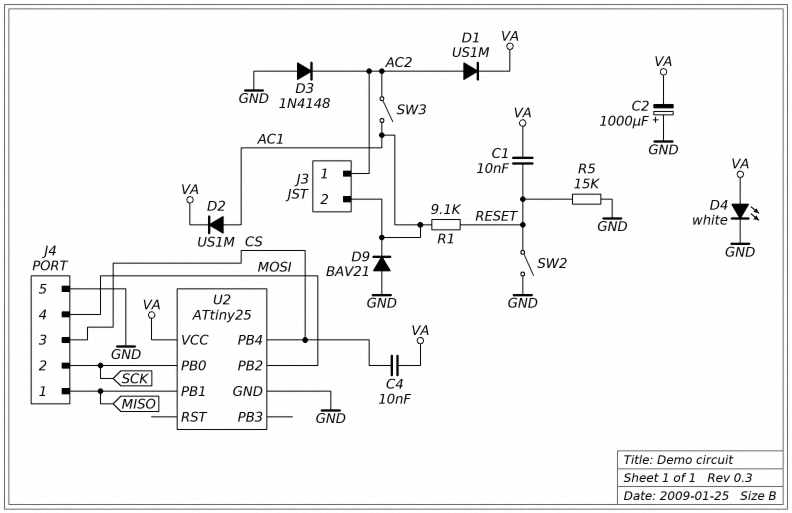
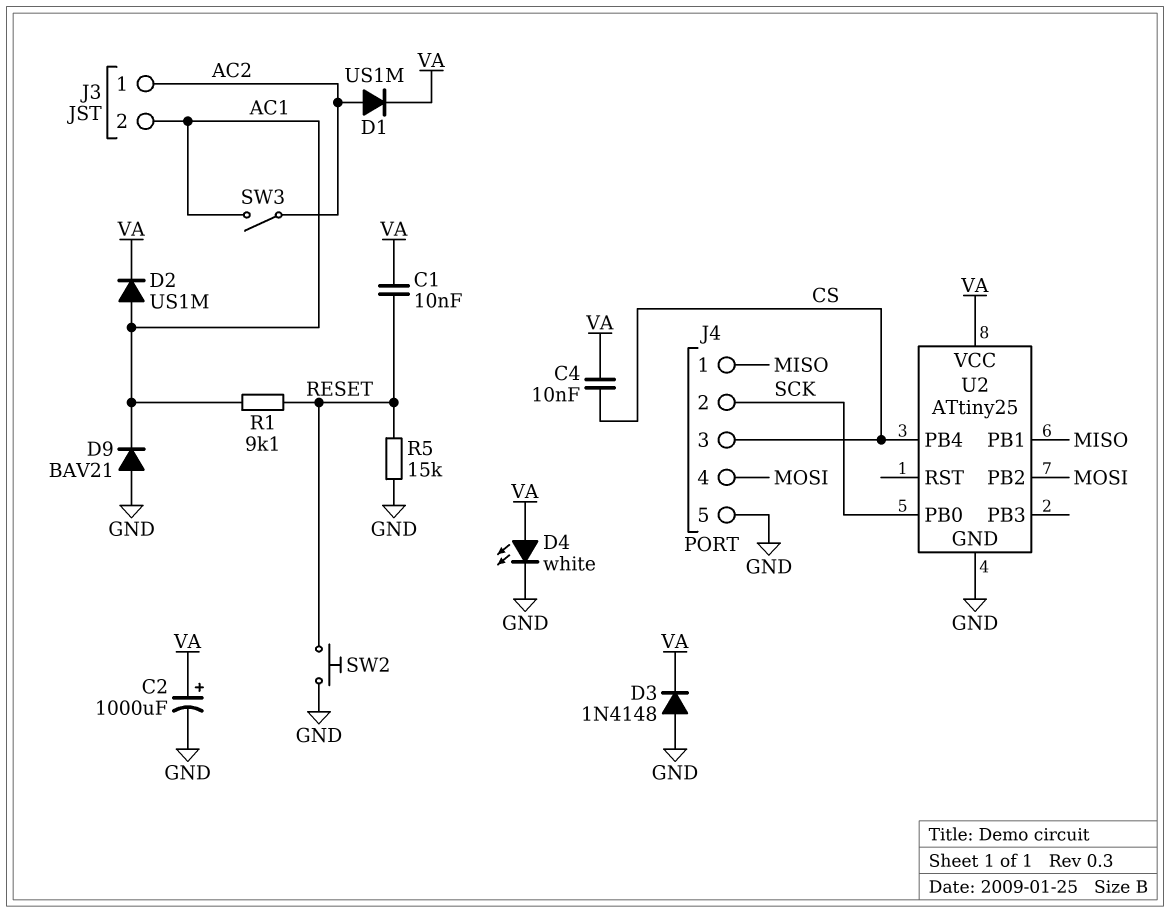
C2: 1000uF (plus GND, minus VA) -> 1000uF (plus VA, minus GND)
D3: diode 1N4148 (A GND, K AC2) -> diode 1N4148 (A GND, K VA)
SW2: switch (GND, RESET) -> button (GND, RESET)

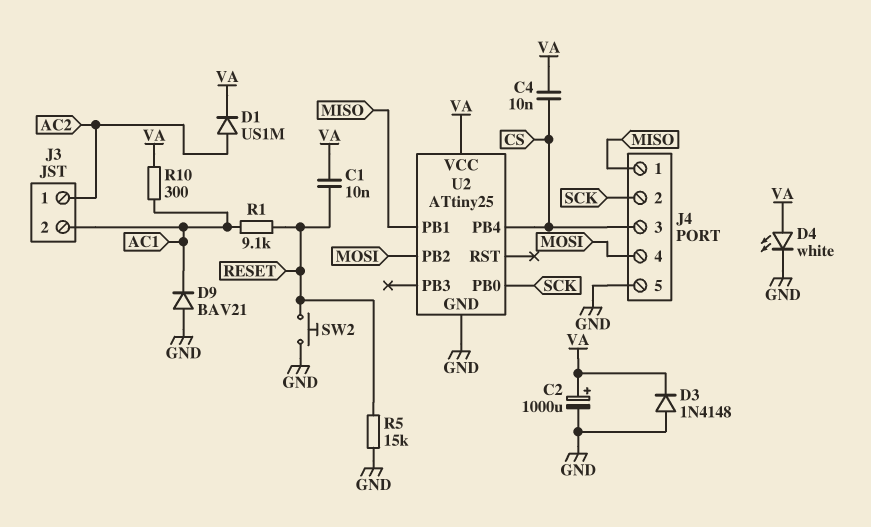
D2: diode US1M (A AC1, K VA) -> none
R10: none -> 300 (AC1, VA)
SW3: switch (AC1, AC2) -> none

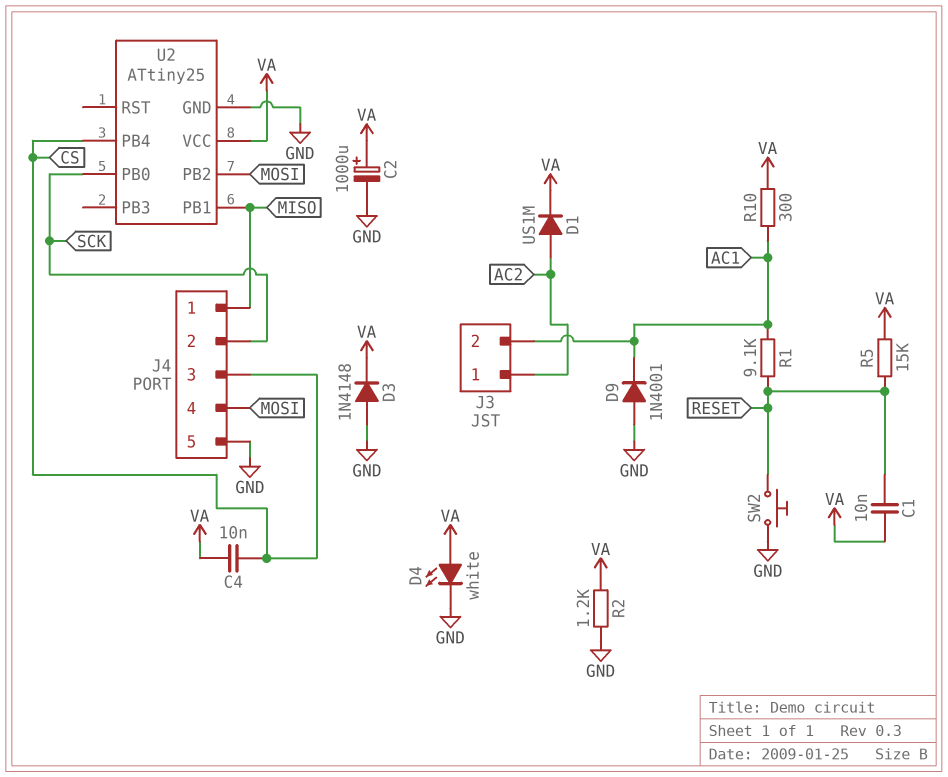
D9: diode BAV21 (A GND, K AC1) -> diode 1N4001 (A GND, K AC1)
R2: none -> 1.2k (GND, VA)
R5: 15k (GND, RESET) -> 15k (RESET, VA)

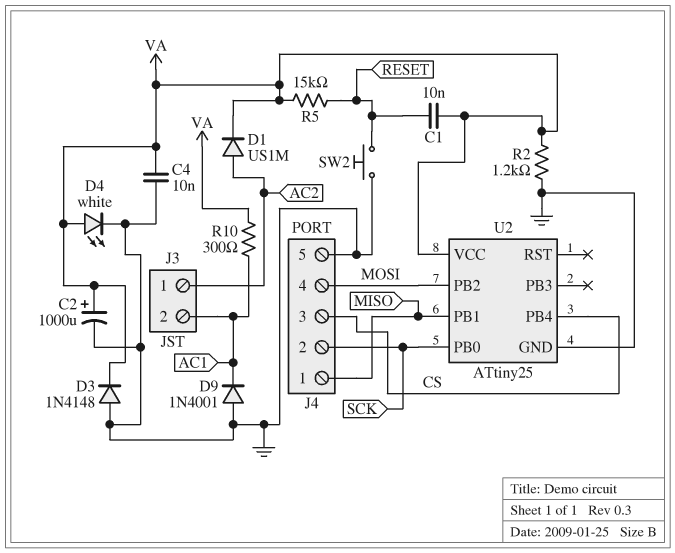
C4: 10nF (CS, VA) -> 10nF (GND, VA)
R1: 9.1k (AC1, RESET) -> none

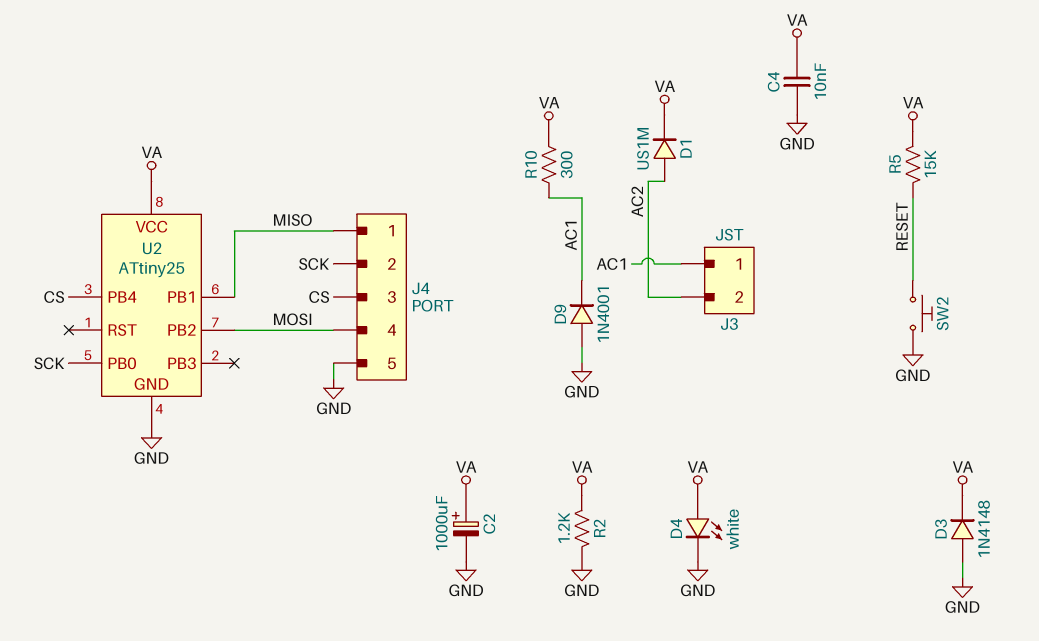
C1: 10nF (RESET, VA) -> none
J3 pin 1: AC2 -> AC1
J3 pin 2: AC1 -> AC2

